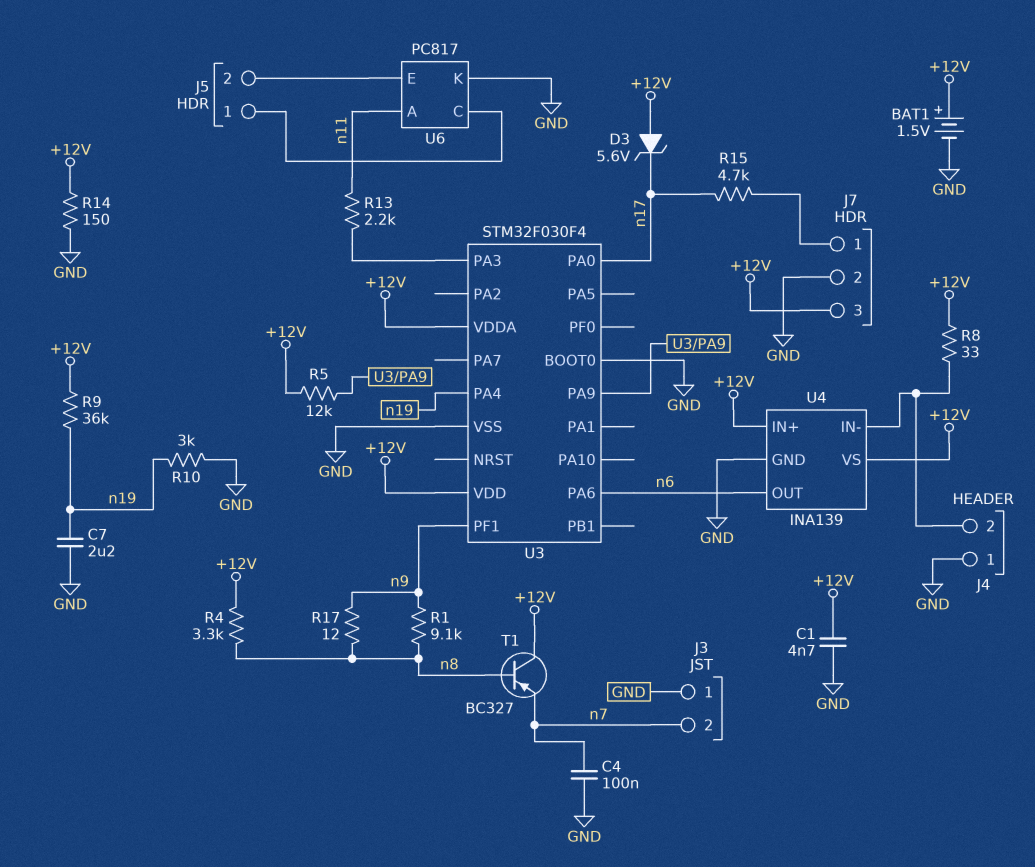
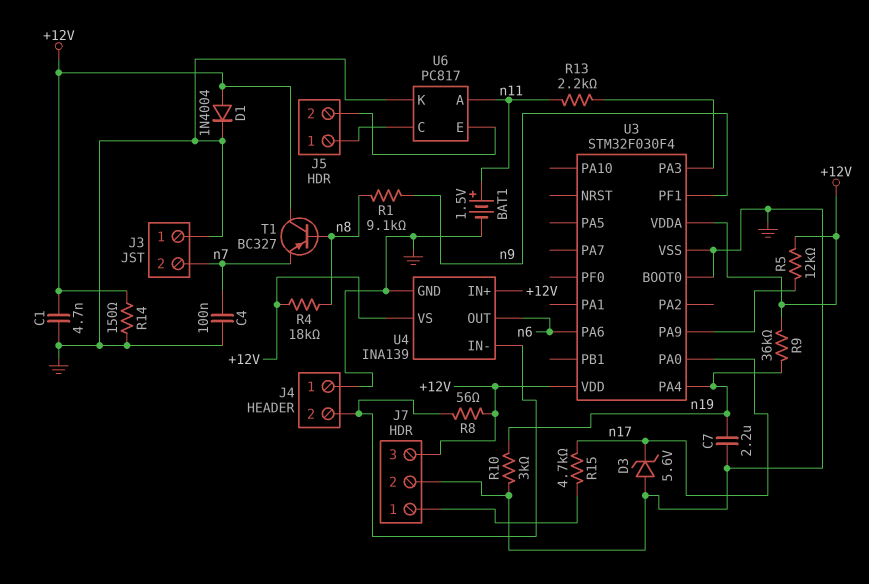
BAT1: 1.5V (plus +12V, minus GND) -> 1.5V (plus n11, minus GND)
D1: none -> diode 1N4004 (A +12V, K GND)
D3: zener 5.6V (A +12V, K n17) -> zener 5.6V (A GND, K n17)
R4: 3.3k (+12V, n8) -> 18k (+12V, n8)
R8: 33 (+12V, J4/2) -> 56 (+12V, J4/2)
R17: 12 (n8, n9) -> none

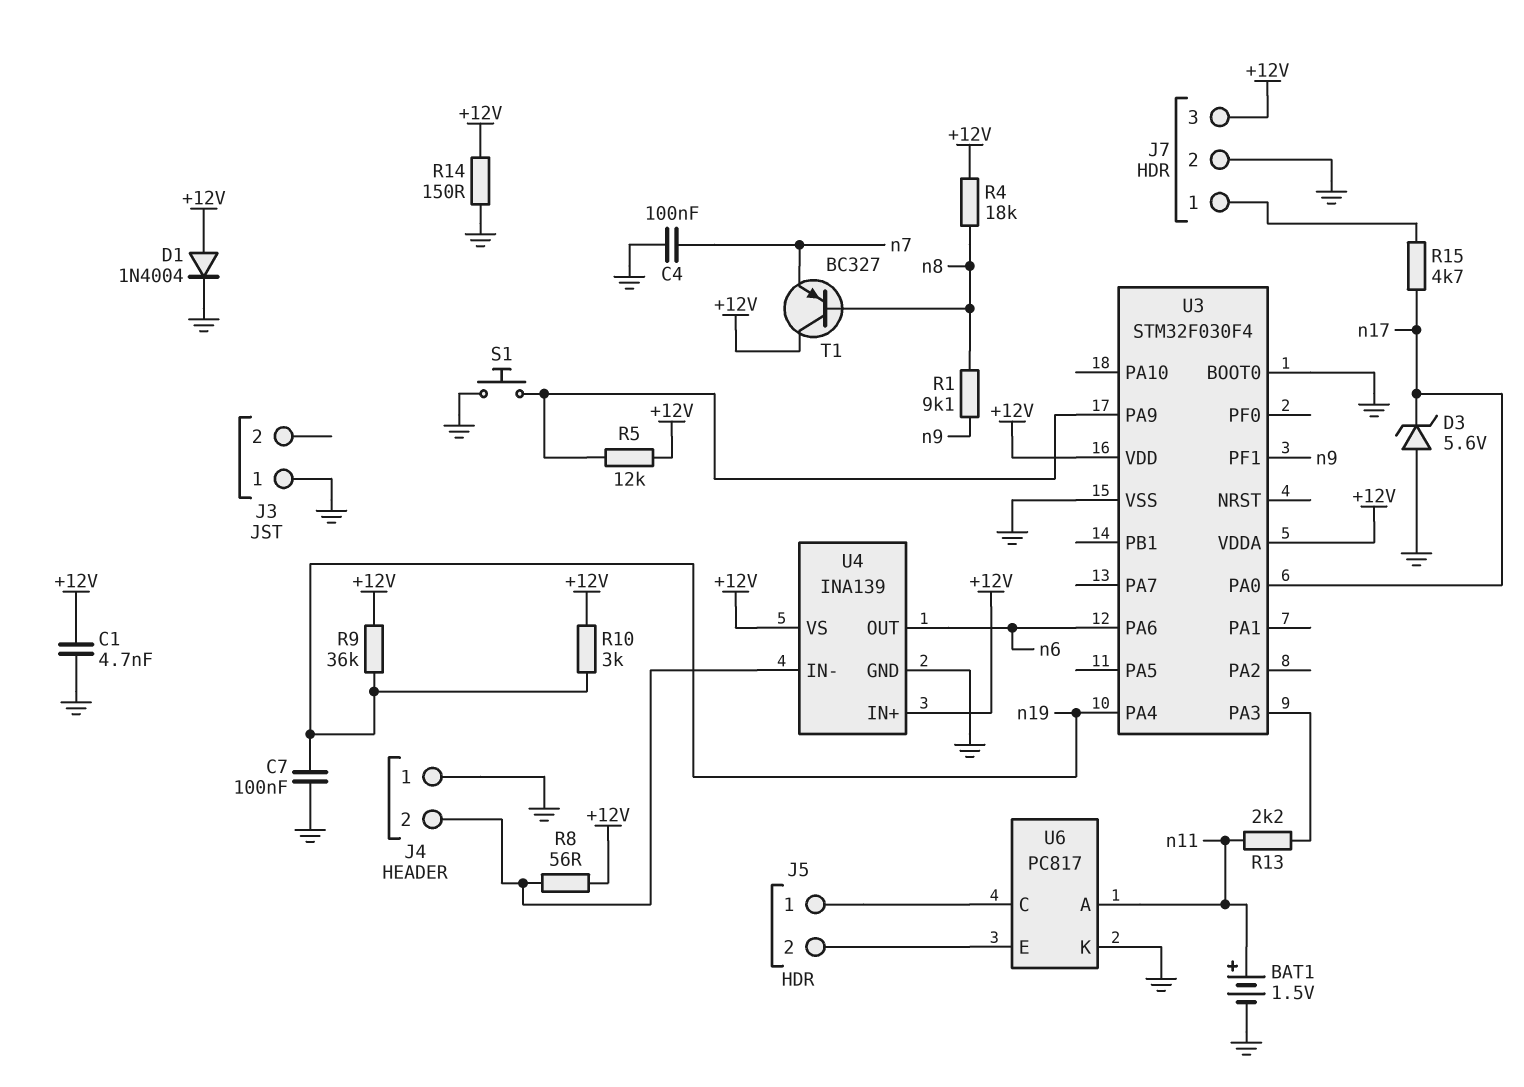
C7: 2.2uF (GND, n19) -> 100nF (GND, n19)
J3 pin 2: n7 -> none
R10: 3k (GND, n19) -> 3k (+12V, n19)
S1: none -> button (GND, U3/PA9)

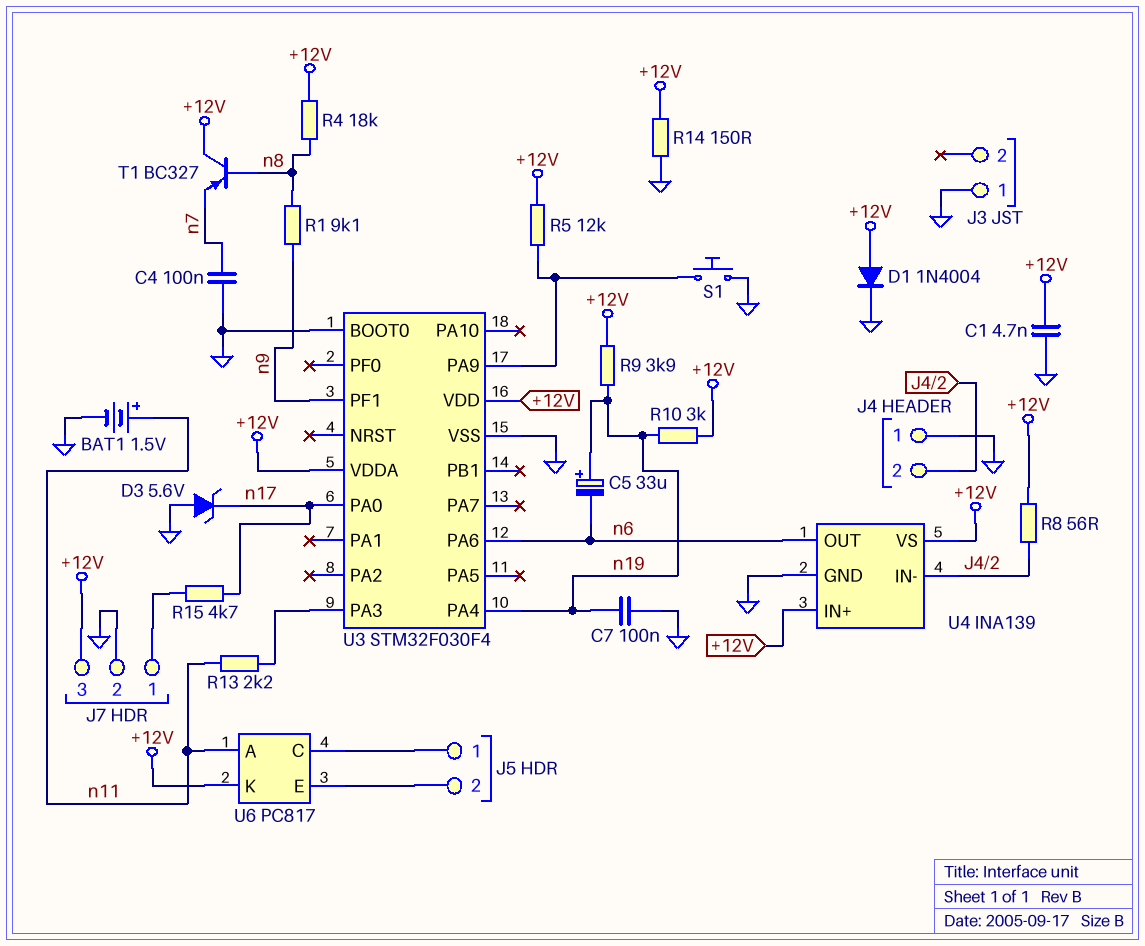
C5: none -> 33uF (plus n19, minus n6)
R9: 36k (+12V, n19) -> 3.9k (+12V, n19)
U6 pin K: GND -> +12V

